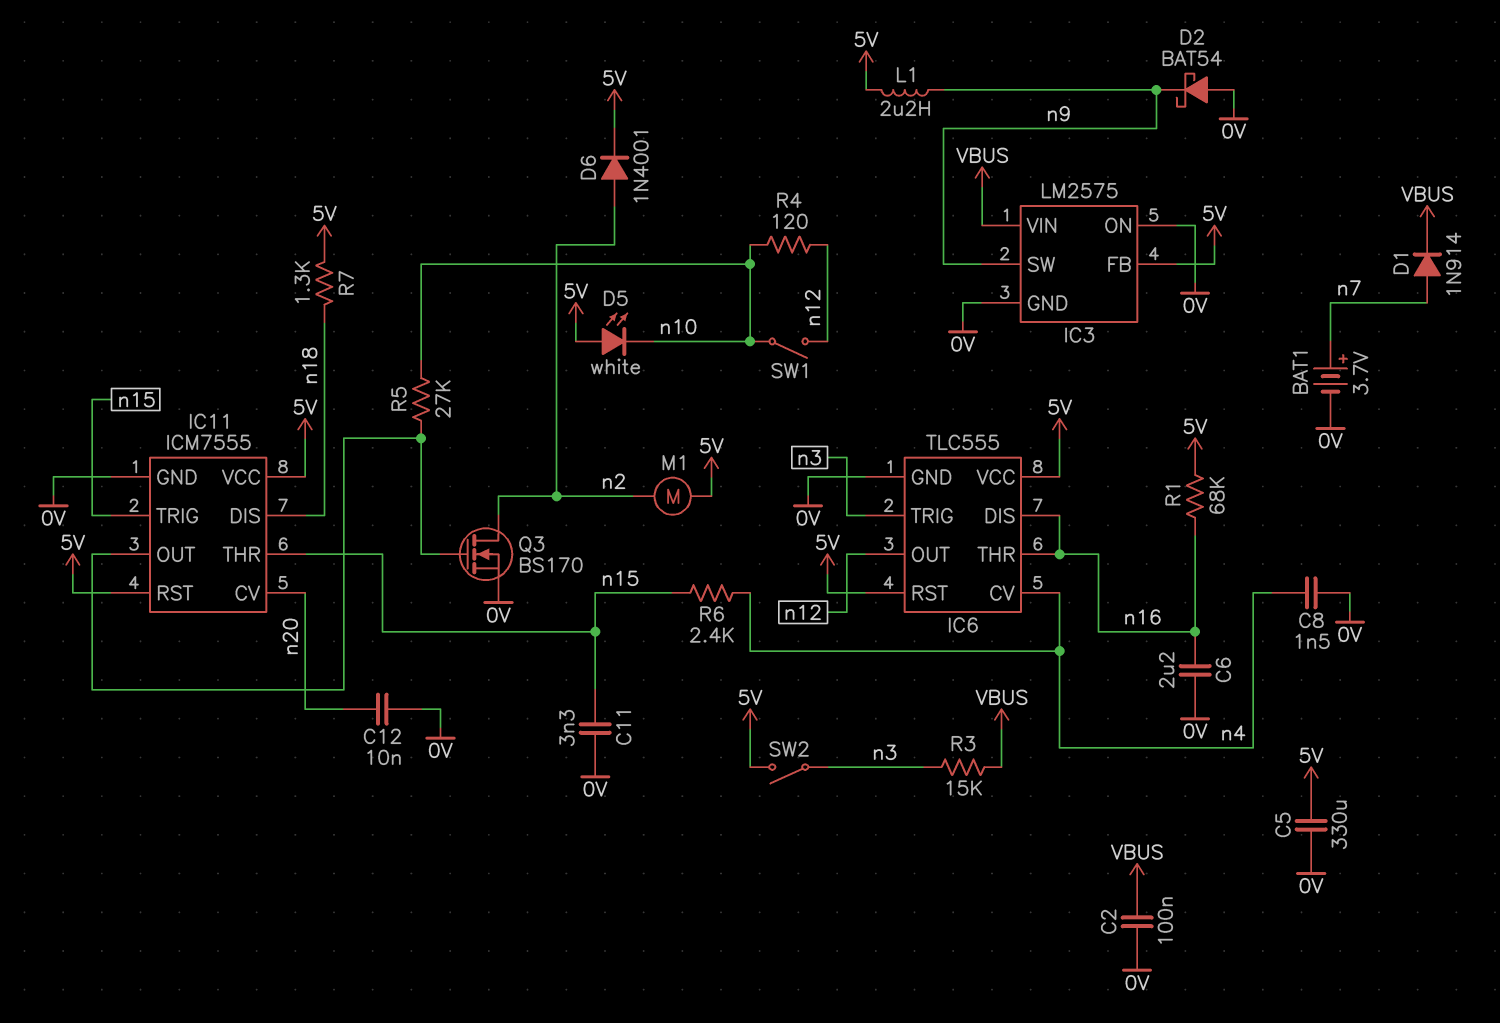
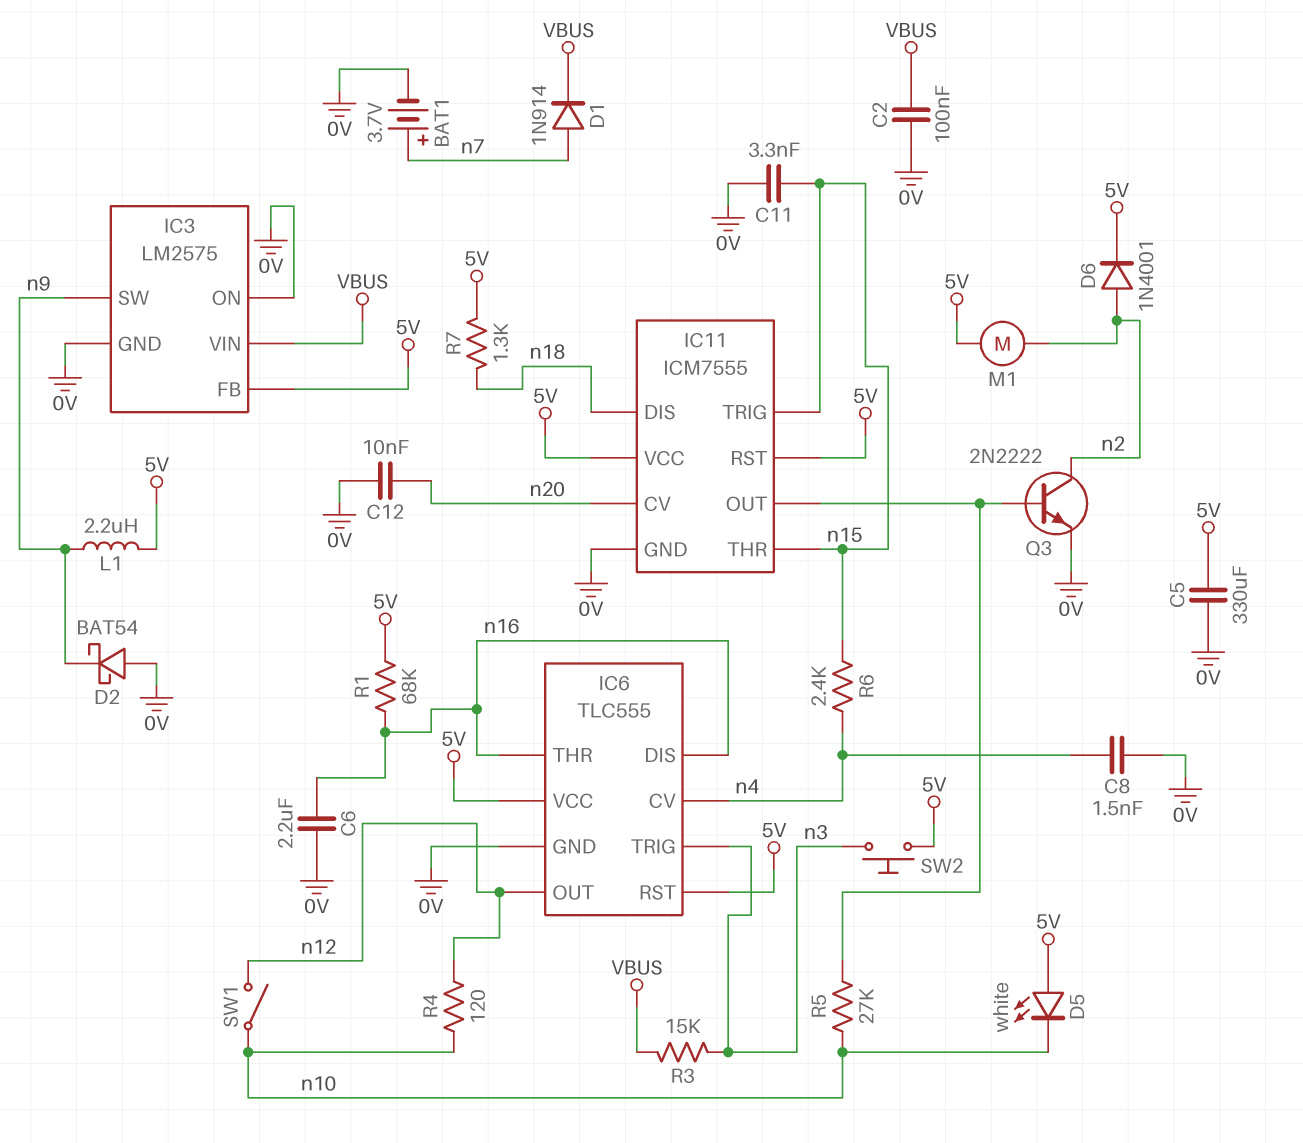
Q3: NMOS BS170 (G IC11/OUT, D n2, S 0V) -> NPN 2N2222 (B IC11/OUT, C n2, E 0V)
SW2: switch (5V, n3) -> button (5V, n3)

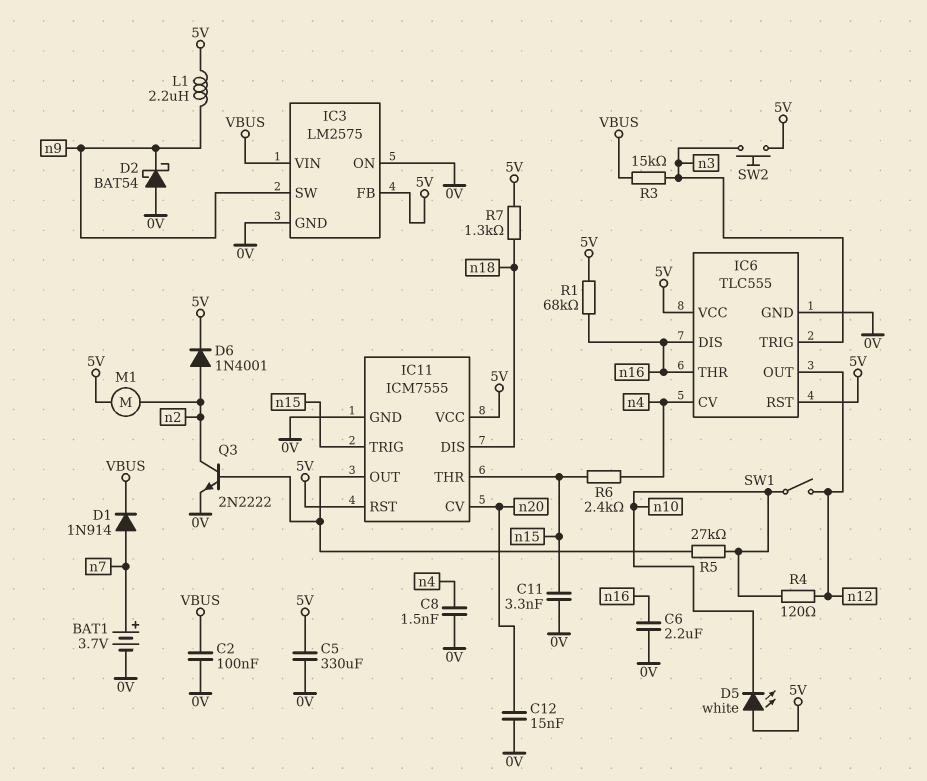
C12: 10nF (0V, n20) -> 15nF (0V, n20)

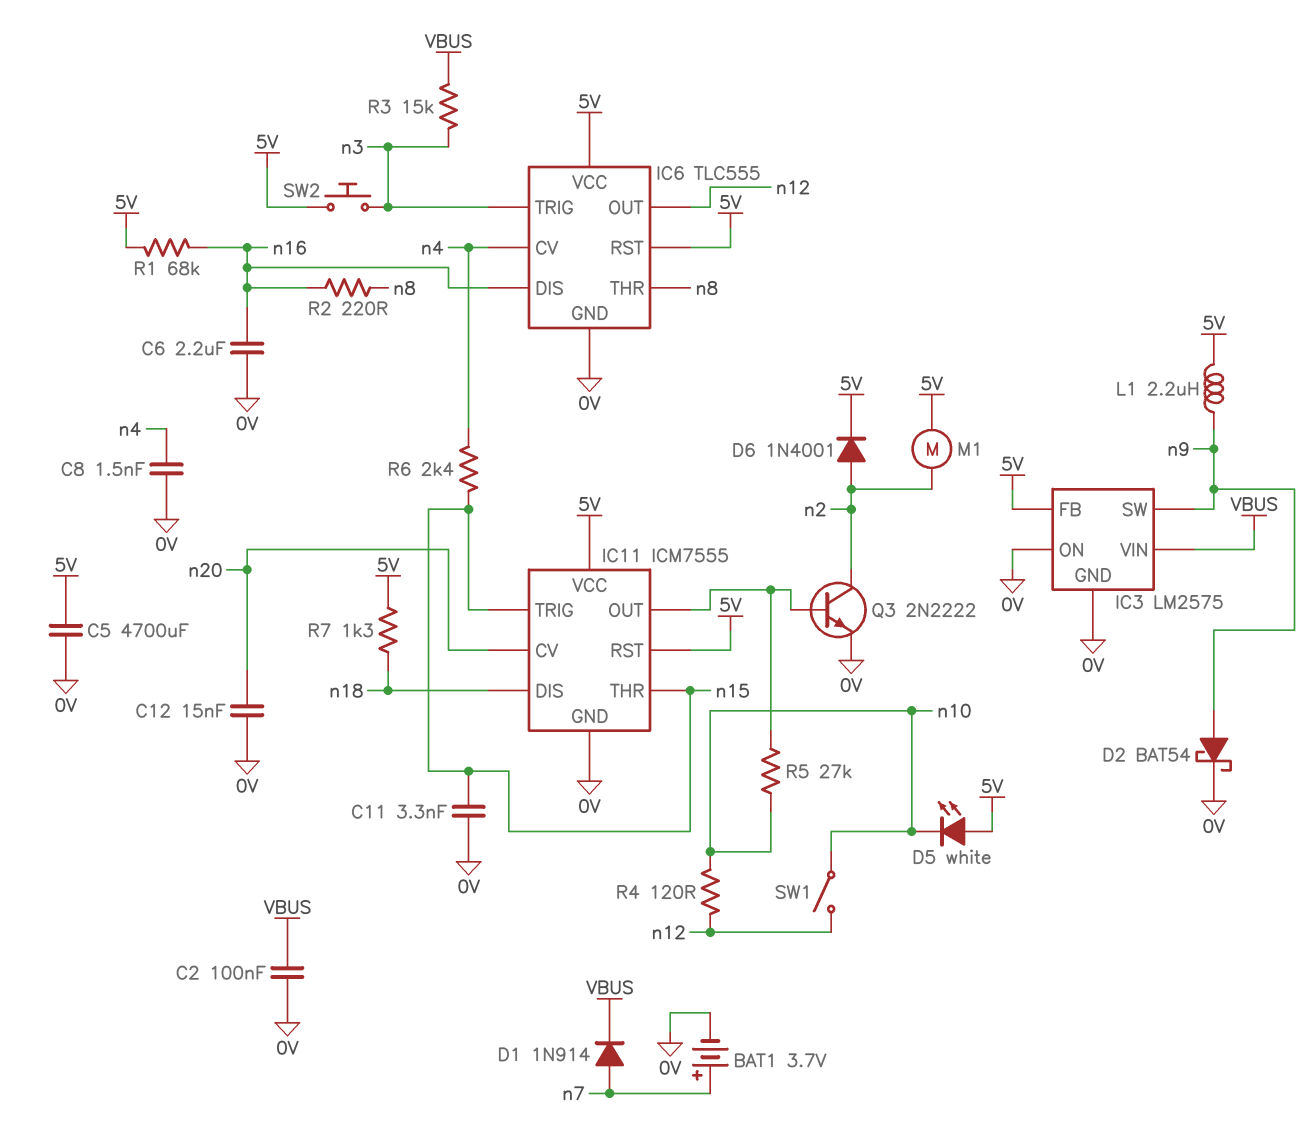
C5: 330uF (0V, 5V) -> 4700uF (0V, 5V)
D2: schottky BAT54 (A 0V, K n9) -> schottky BAT54 (A n9, K 0V)
IC6 pin THR: n16 -> n8
R2: none -> 220 (n8, n16)

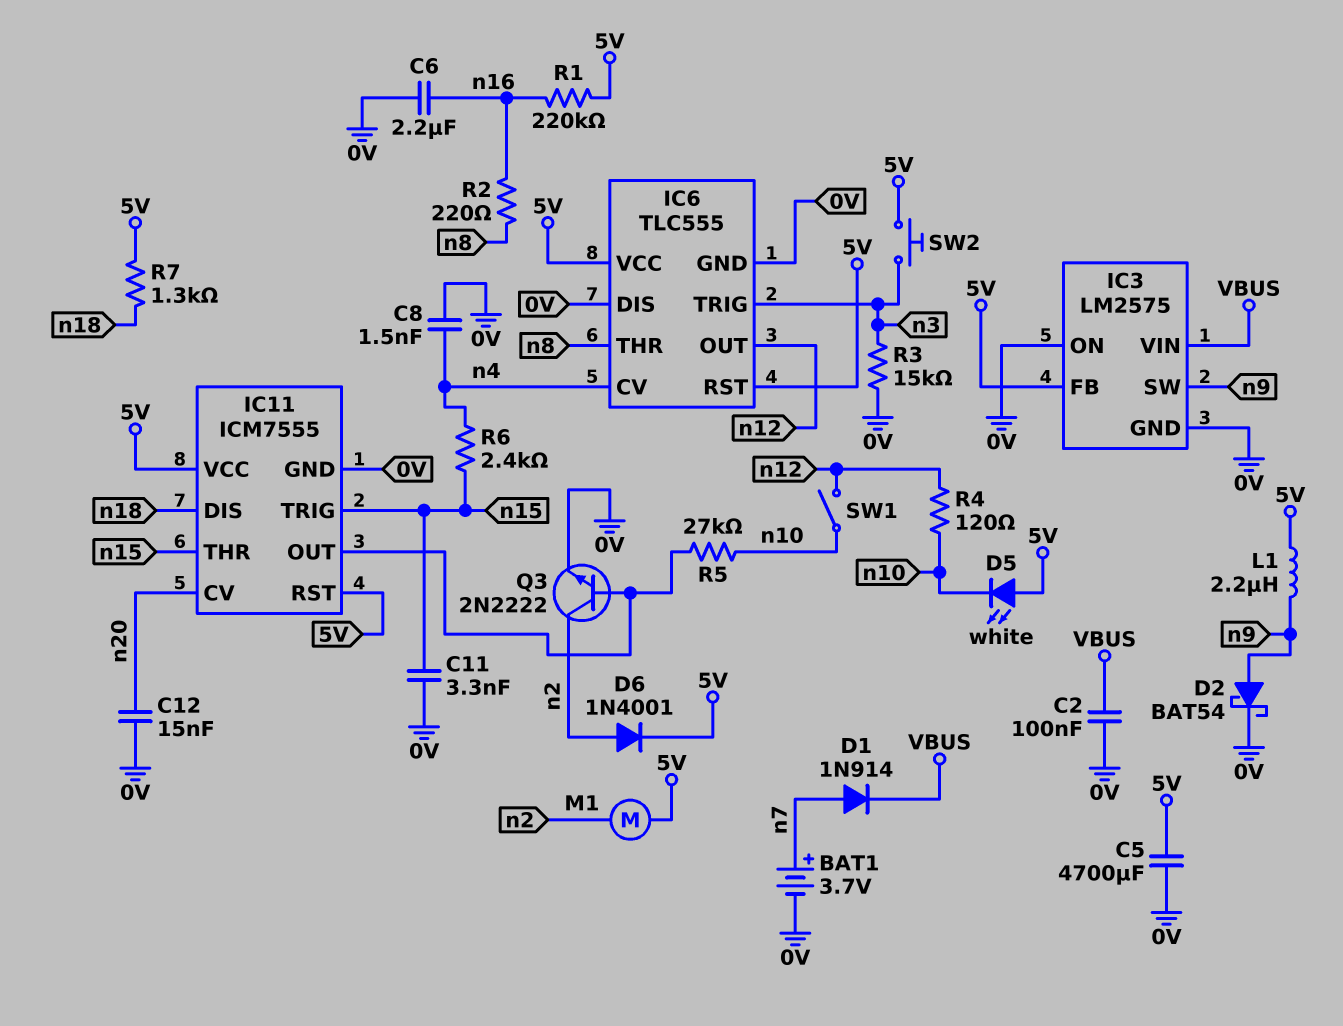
IC6 pin DIS: n16 -> 0V
R1: 68k (5V, n16) -> 220k (5V, n16)
R3: 15k (VBUS, n3) -> 15k (0V, n3)

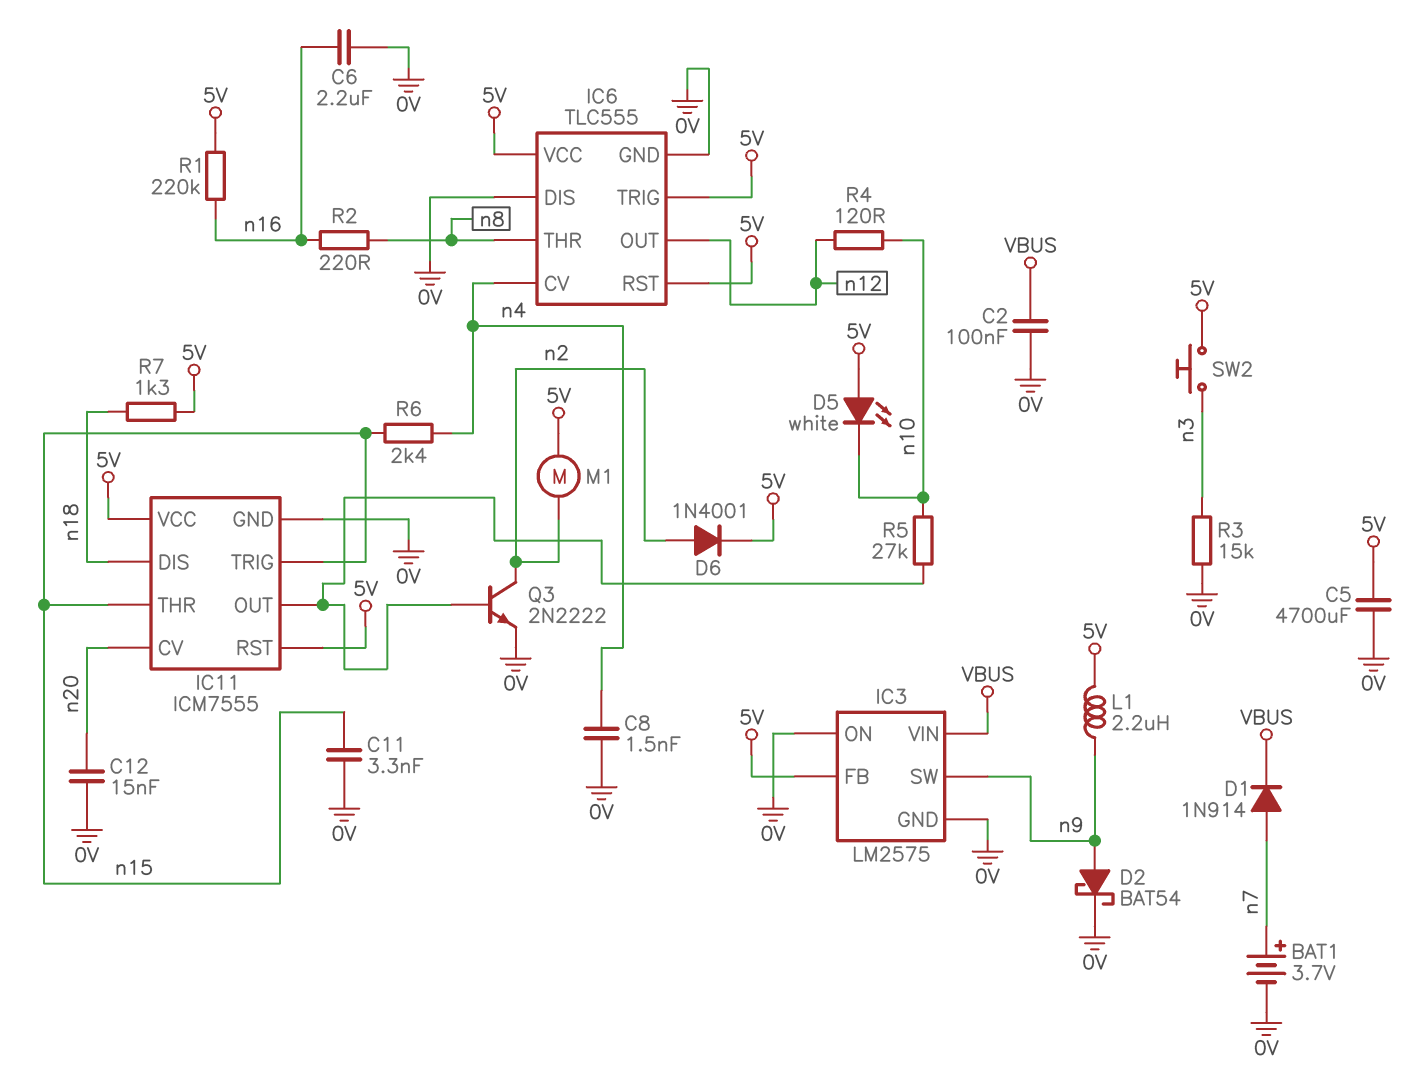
IC6 pin TRIG: n3 -> 5V
SW1: switch (n10, n12) -> none

